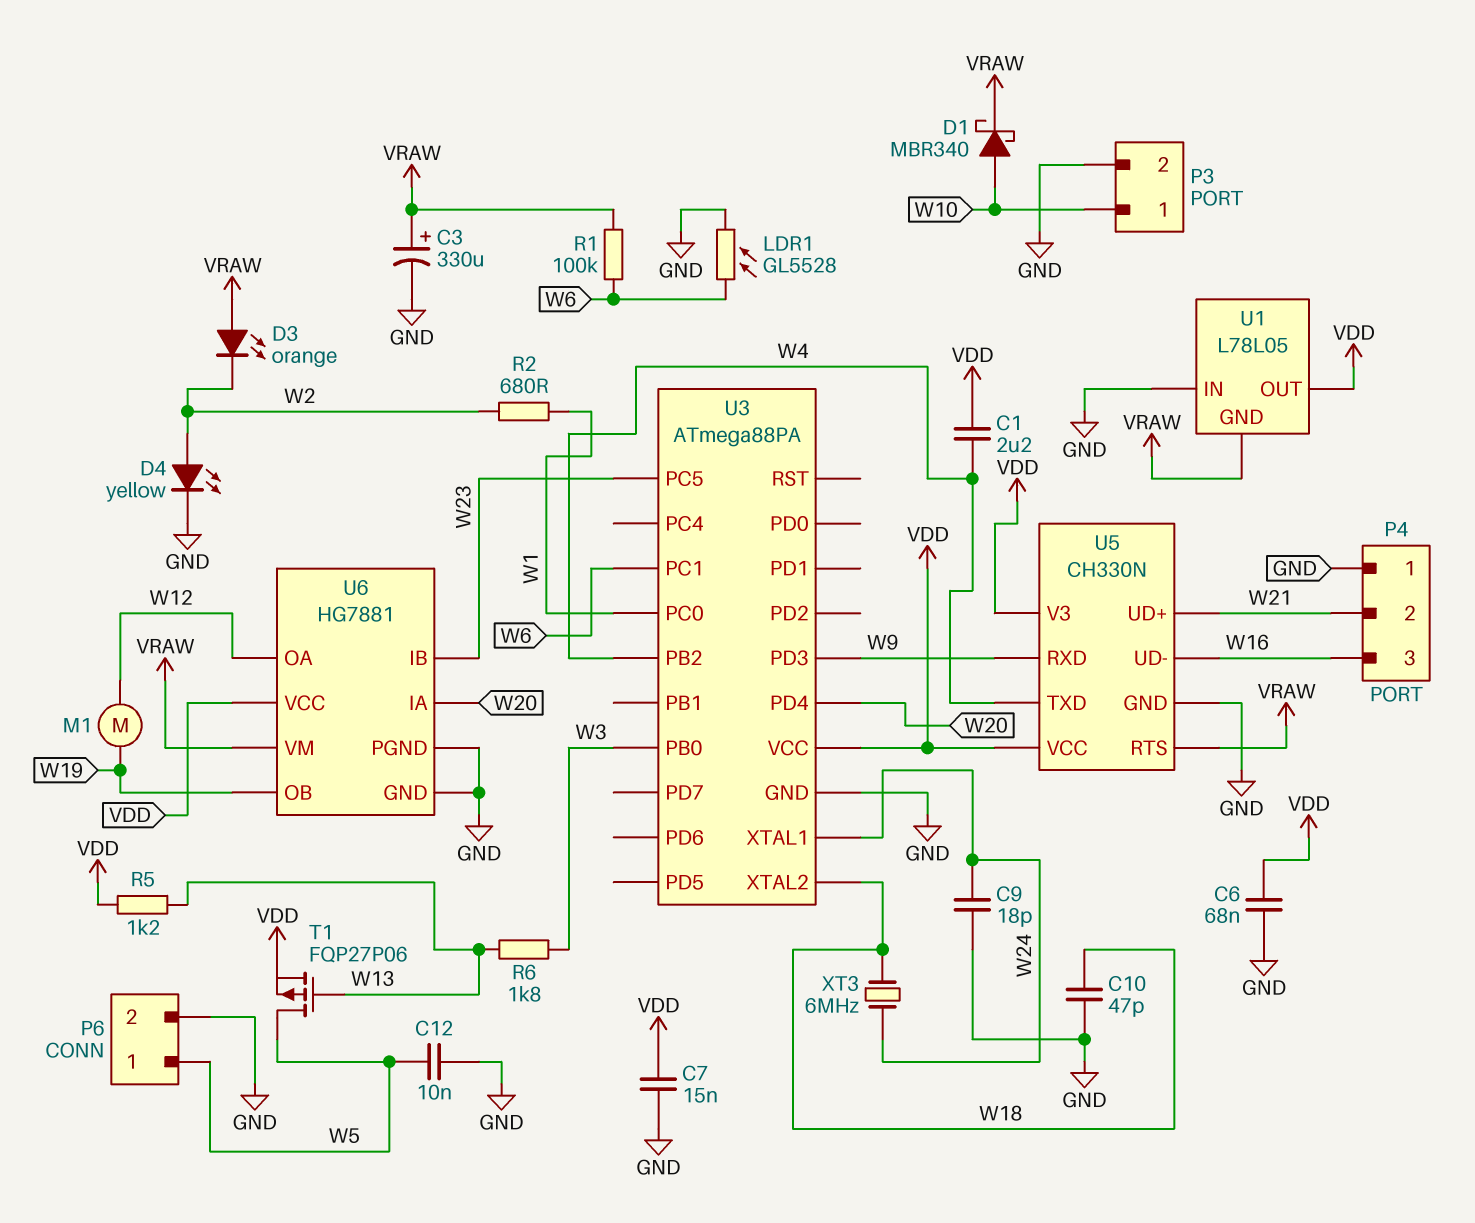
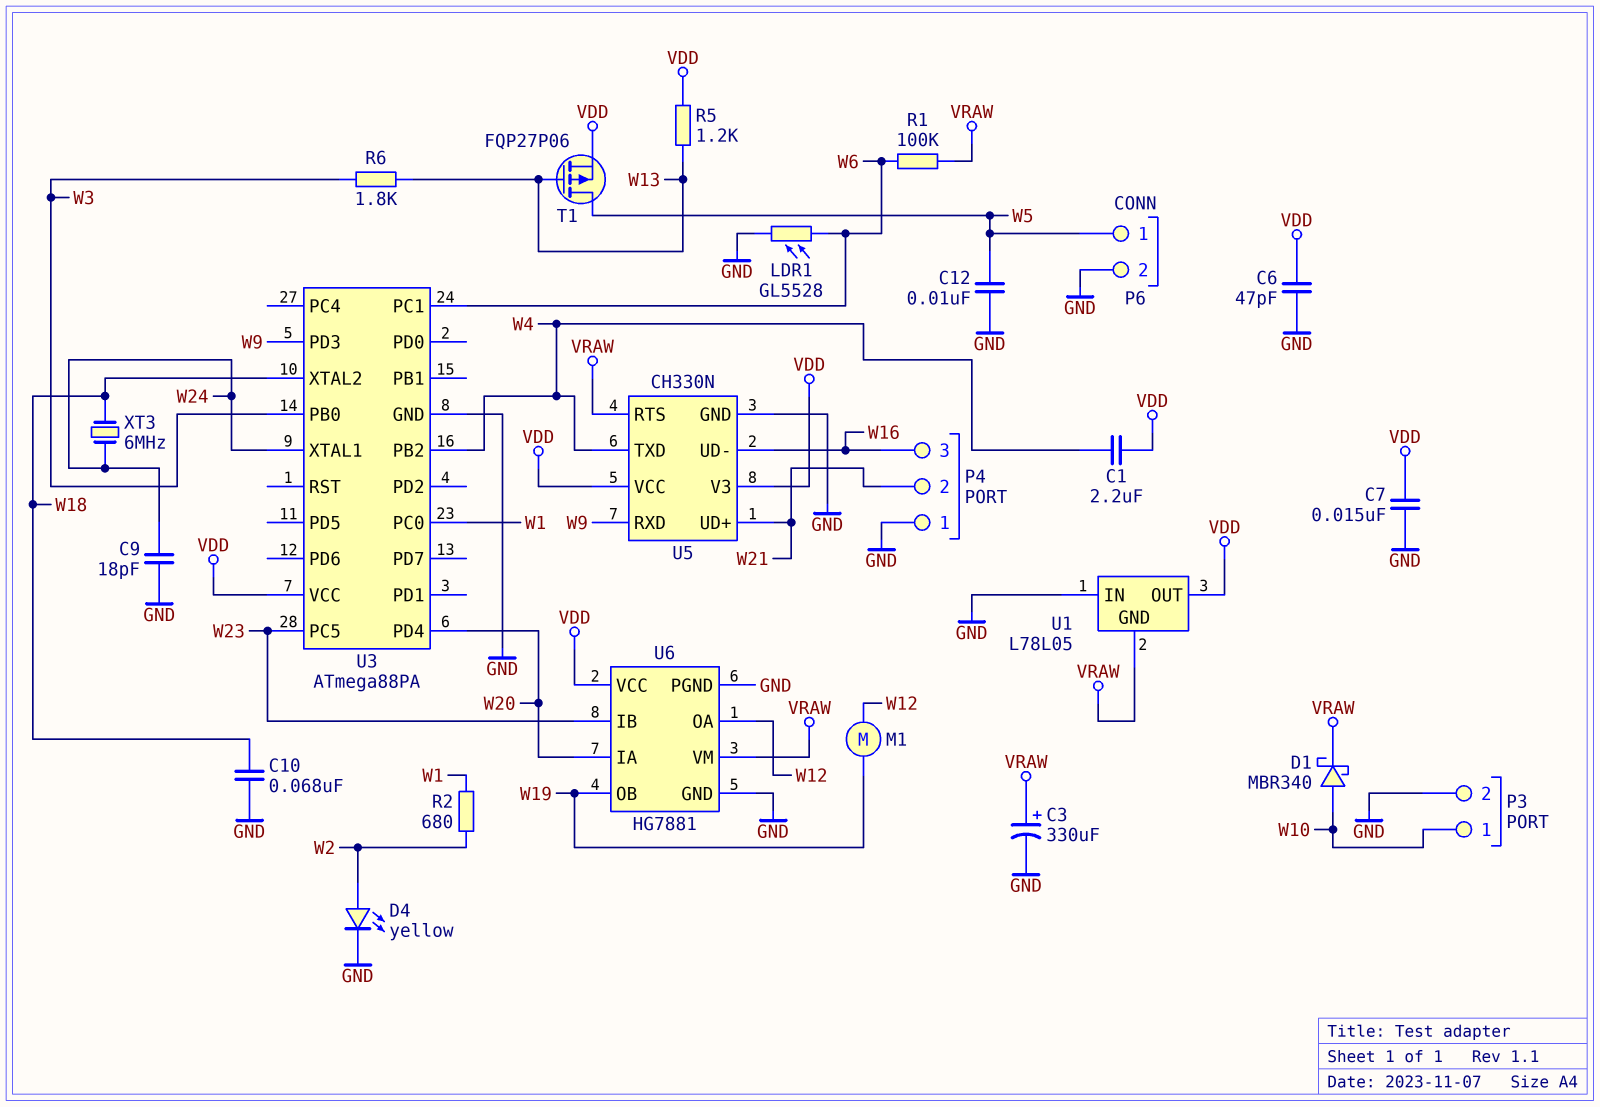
C6: 68nF (GND, VDD) -> 47pF (GND, VDD)
C10: 47pF (GND, W18) -> 68nF (GND, W18)
D3: LED orange (A VRAW, K W2) -> none

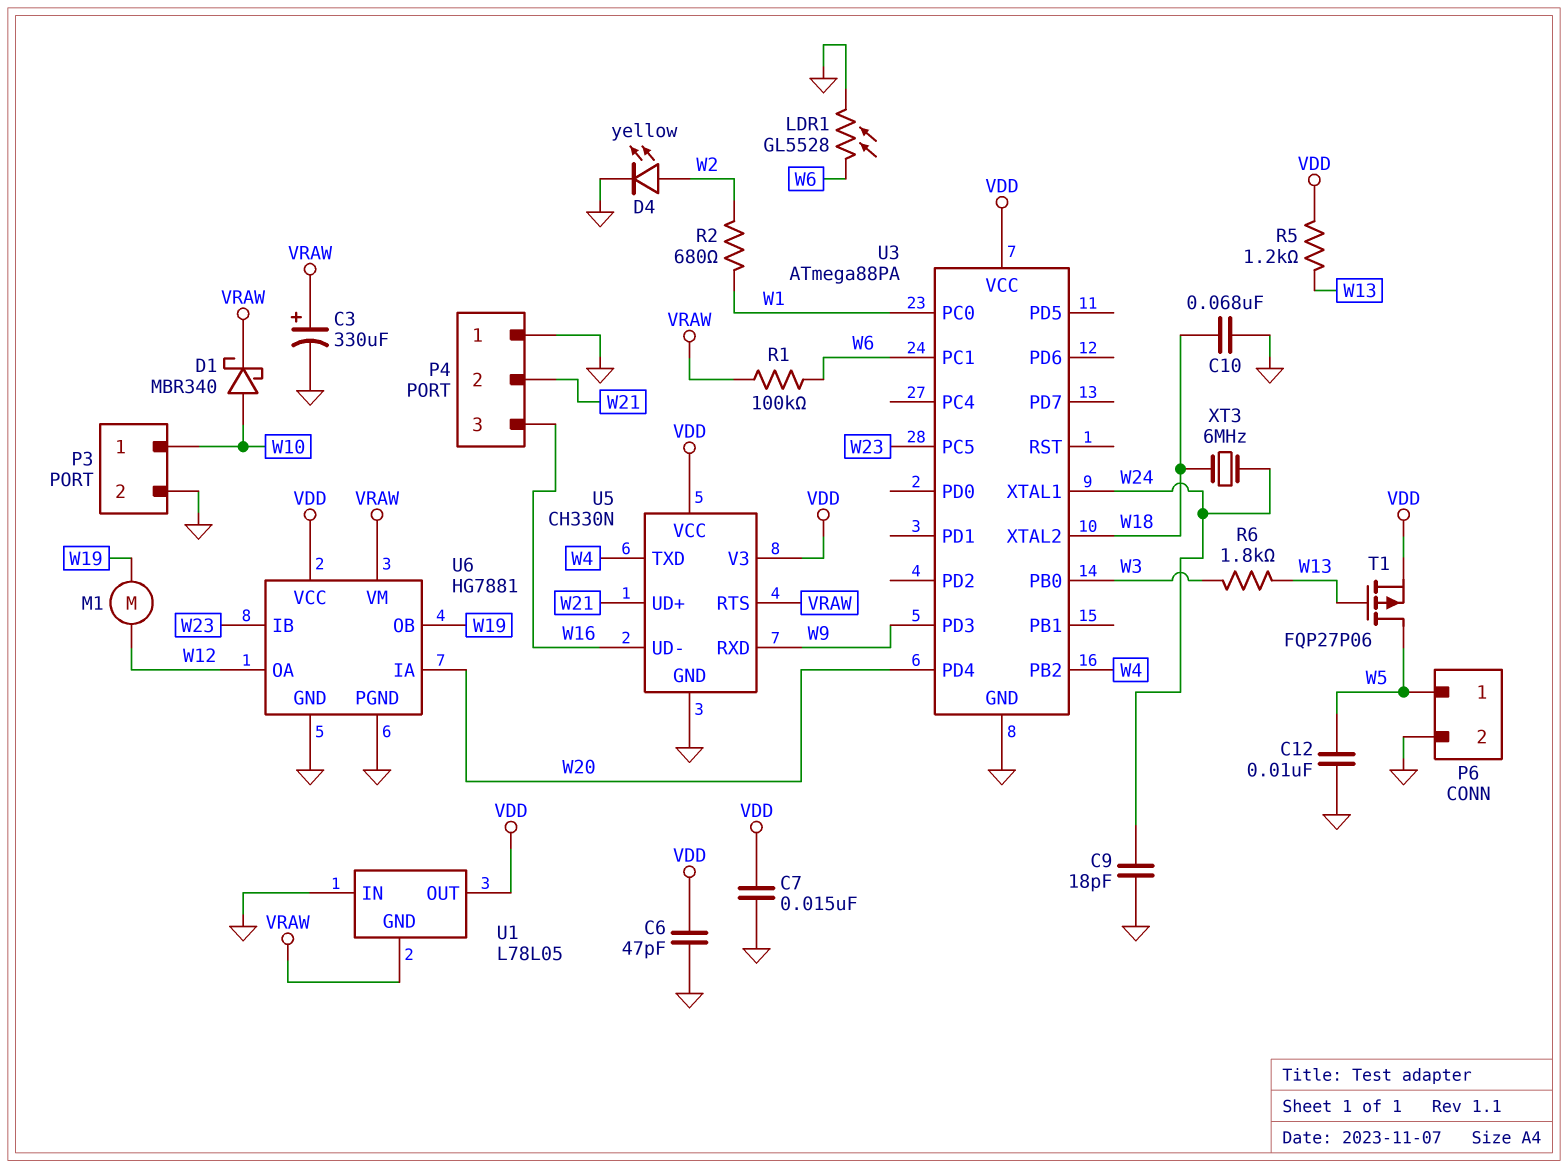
C1: 2.2uF (VDD, W4) -> none

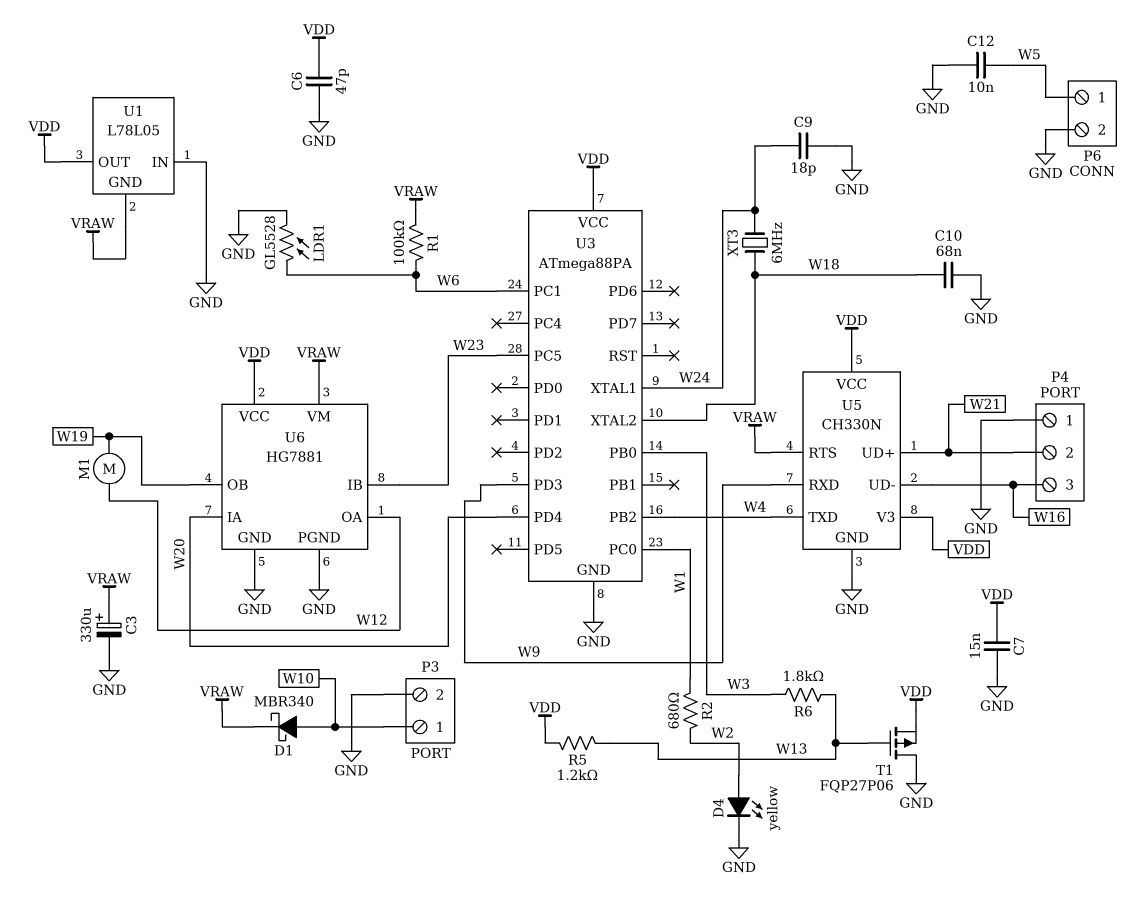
T1: PMOS FQP27P06 (G W13, D W5, S VDD) -> PMOS FQP27P06 (G W13, D GND, S VDD)

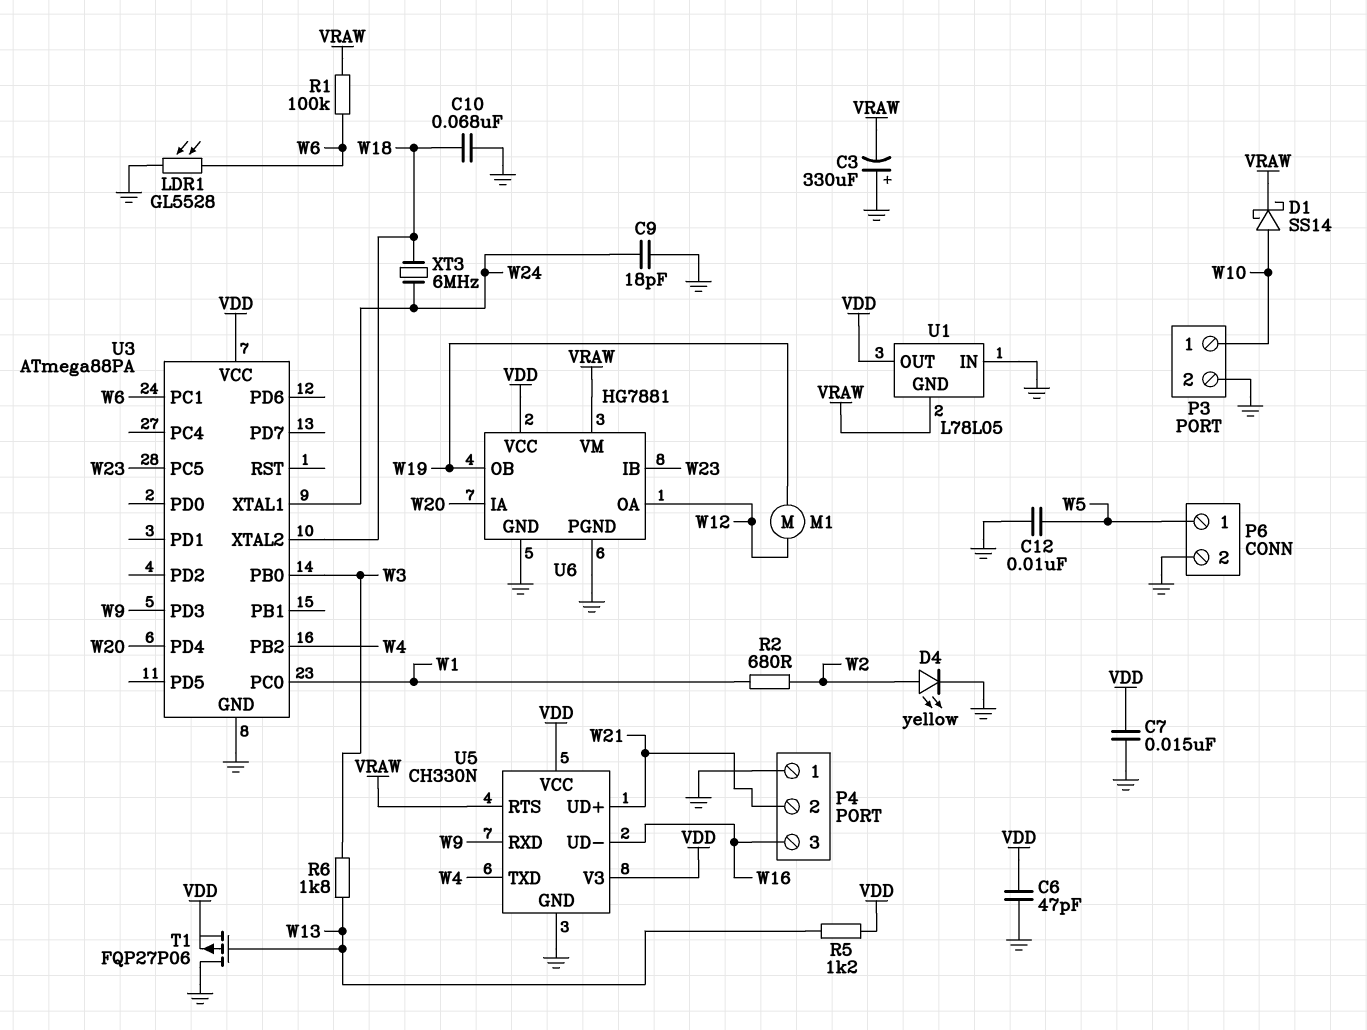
C3: 330uF (plus VRAW, minus GND) -> 330uF (plus GND, minus VRAW)
D1: schottky MBR340 (A W10, K VRAW) -> schottky SS14 (A W10, K VRAW)

